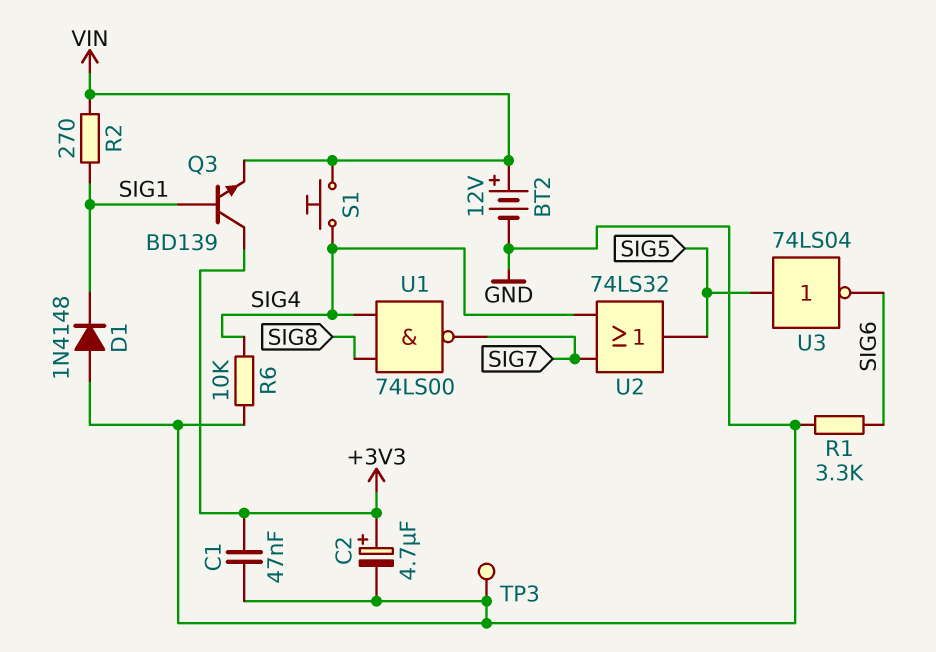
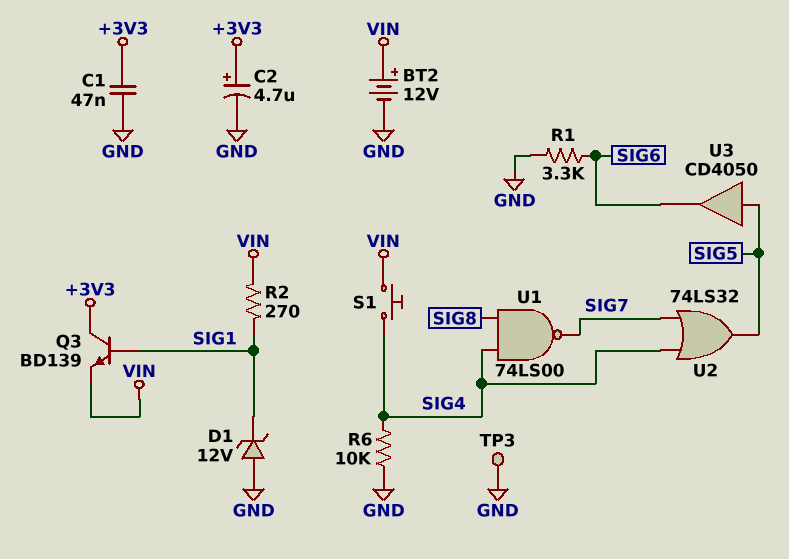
D1: diode 1N4148 (A GND, K SIG1) -> zener 12V (A GND, K SIG1)
U3: NOT 74LS04 (in SIG5, out SIG6) -> buffer CD4050 (in SIG5, out SIG6)

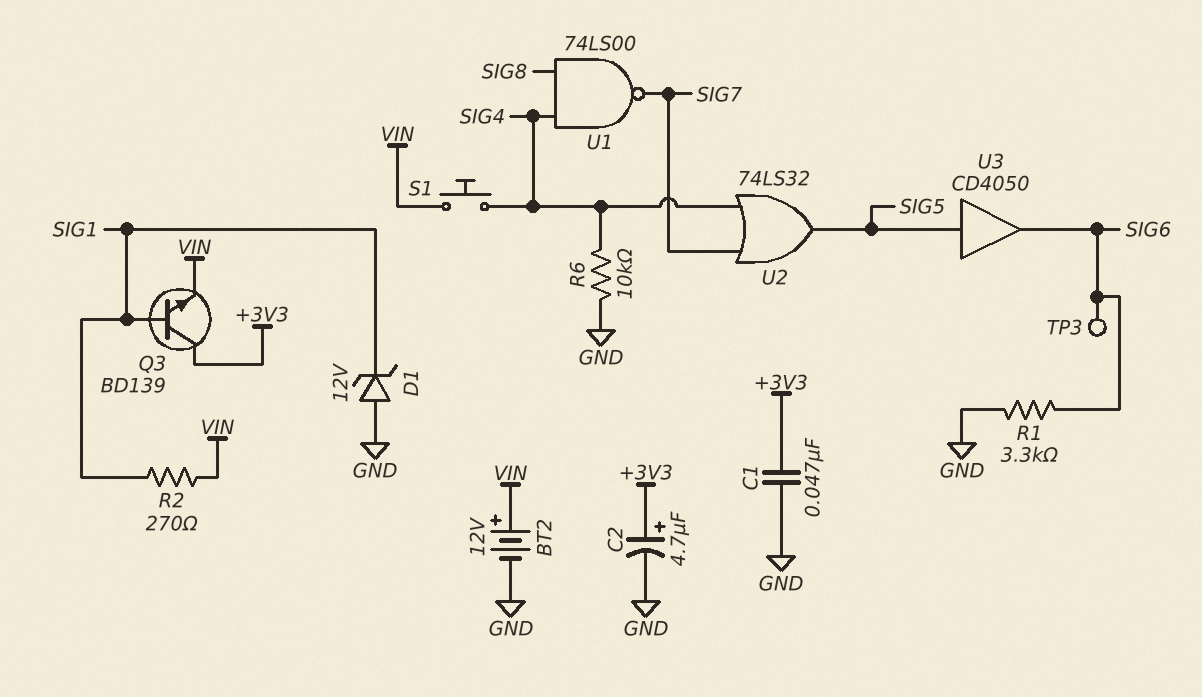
TP3: test point (GND) -> test point (SIG6)

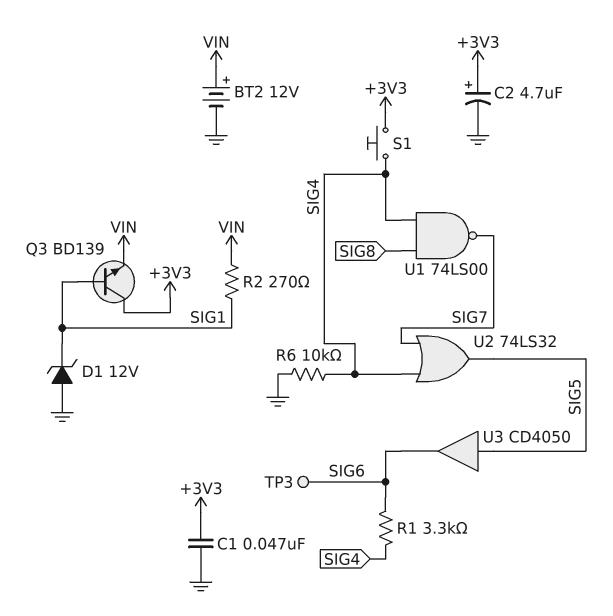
R1: 3.3k (GND, SIG6) -> 3.3k (SIG4, SIG6)
S1: button (SIG4, VIN) -> button (+3V3, SIG4)

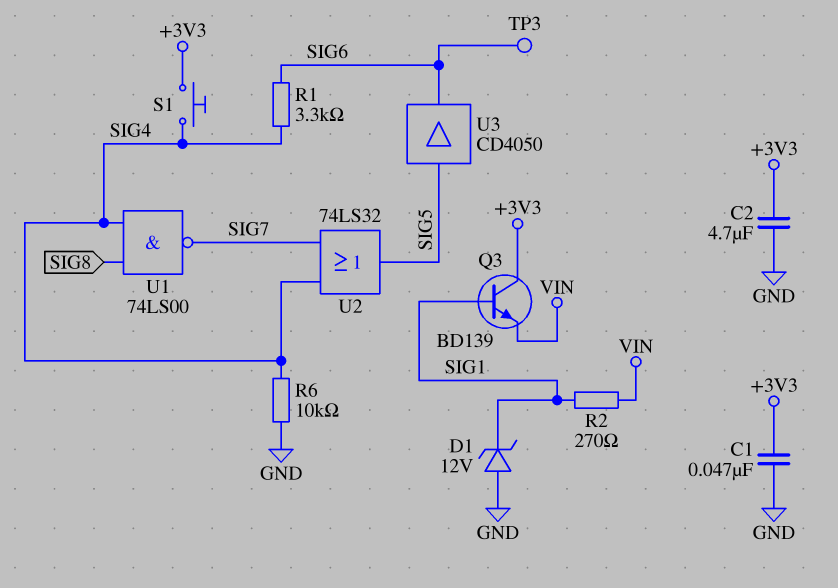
BT2: 12V (plus VIN, minus GND) -> none
C2: 4.7uF (plus +3V3, minus GND) -> 4.7uF (+3V3, GND)

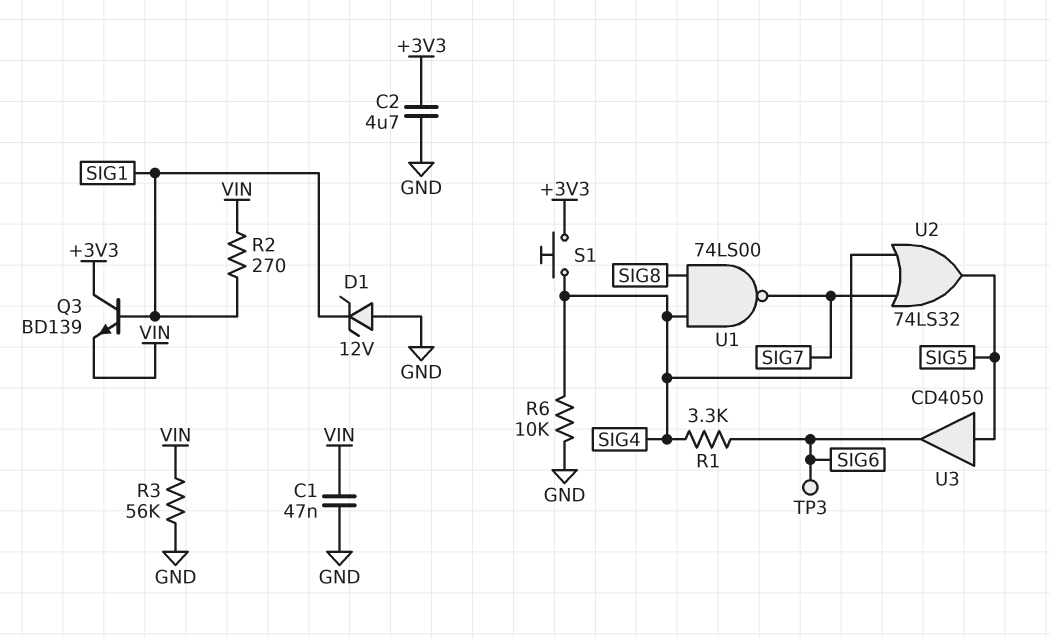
C1: 47nF (+3V3, GND) -> 47nF (GND, VIN)
R3: none -> 56k (GND, VIN)

